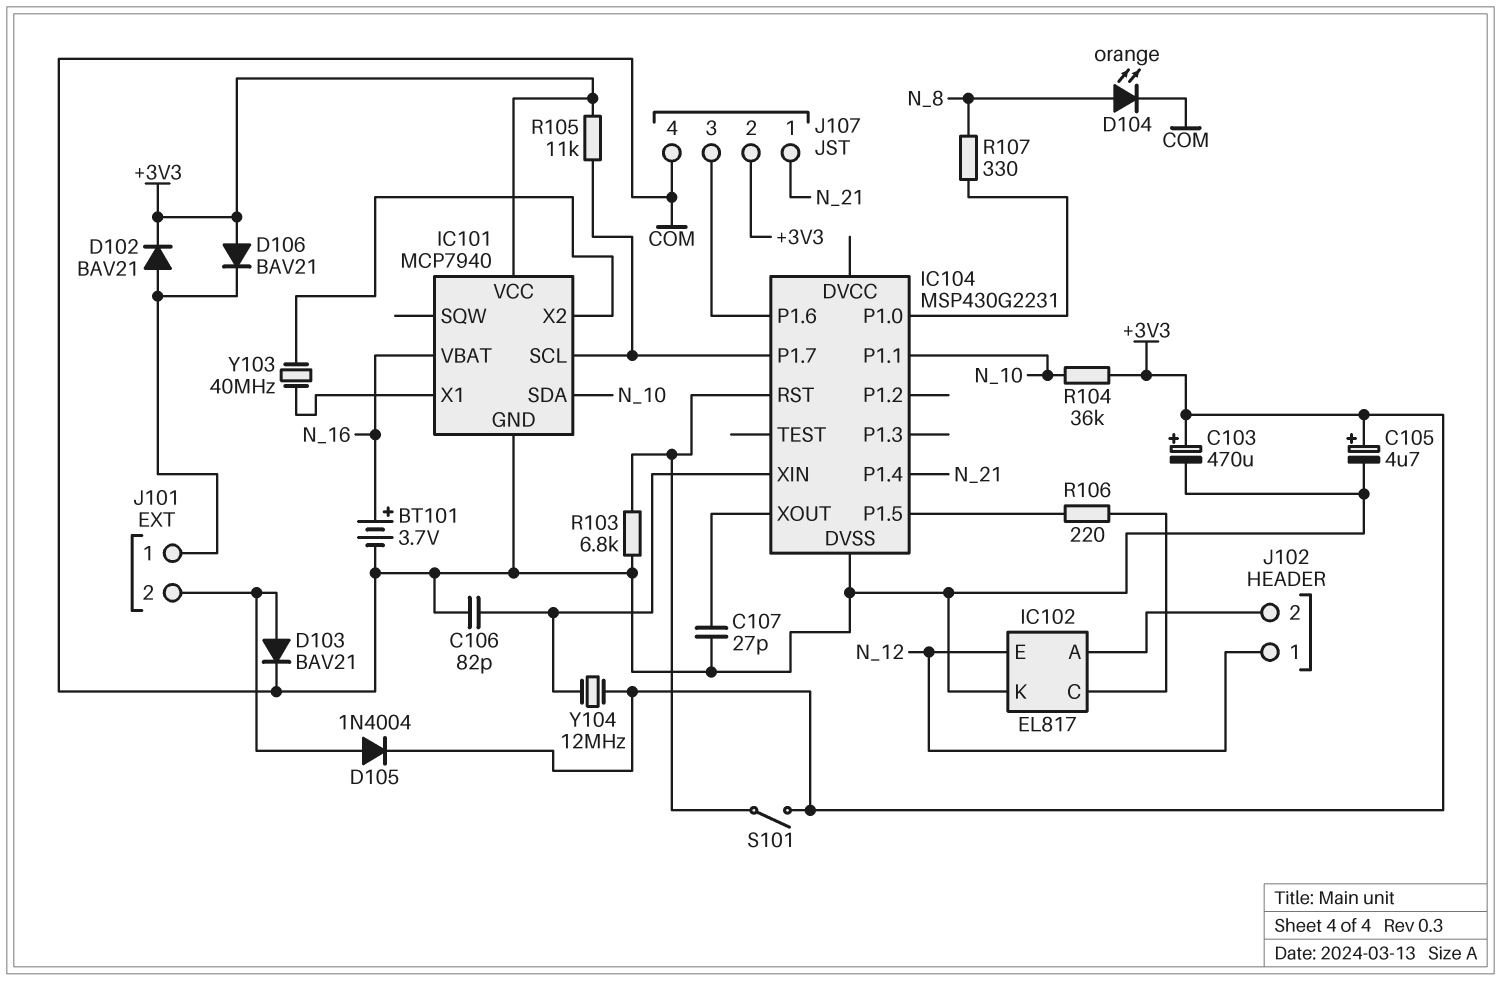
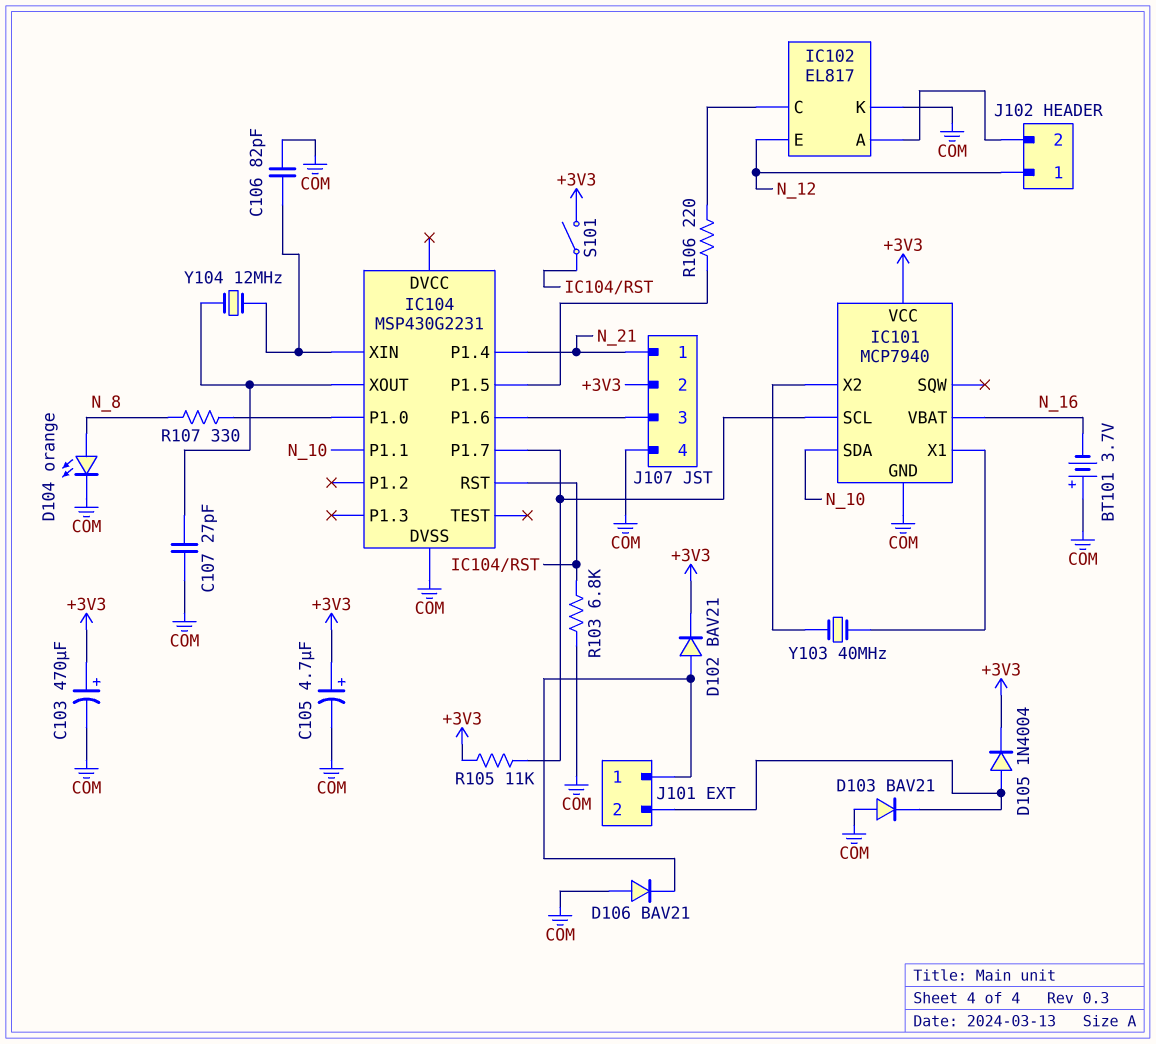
BT101: 3.7V (plus N_16, minus COM) -> 3.7V (plus COM, minus N_16)
D103: diode BAV21 (A J101/2, K COM) -> diode BAV21 (A COM, K J101/2)
D106: diode BAV21 (A +3V3, K J101/1) -> diode BAV21 (A COM, K J101/1)
R104: 36k (+3V3, N_10) -> none
Y104: 12MHz (+3V3, IC104/XIN) -> 12MHz (IC104/XIN, IC104/XOUT)

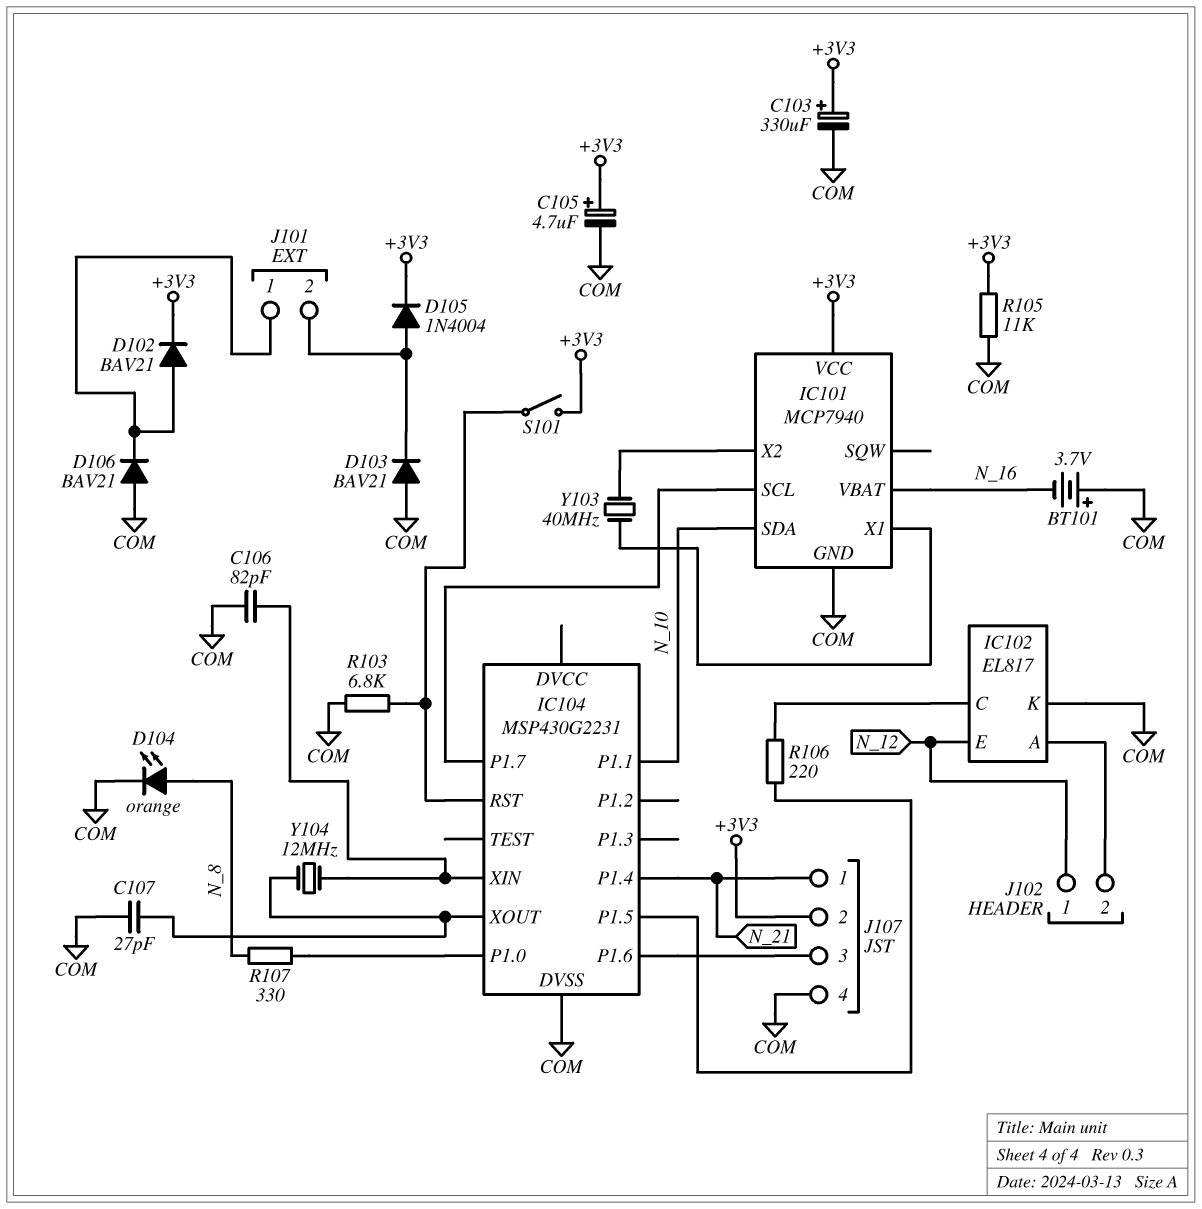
C103: 470uF (plus +3V3, minus COM) -> 330uF (plus +3V3, minus COM)
R105: 11k (+3V3, IC101/SCL) -> 11k (+3V3, COM)

